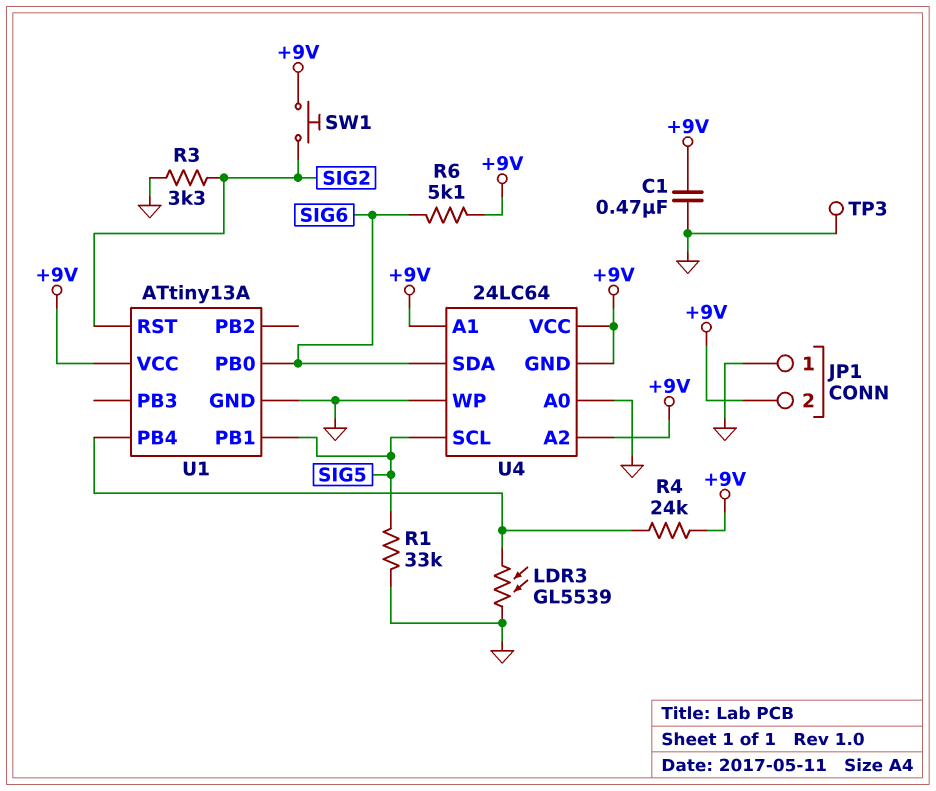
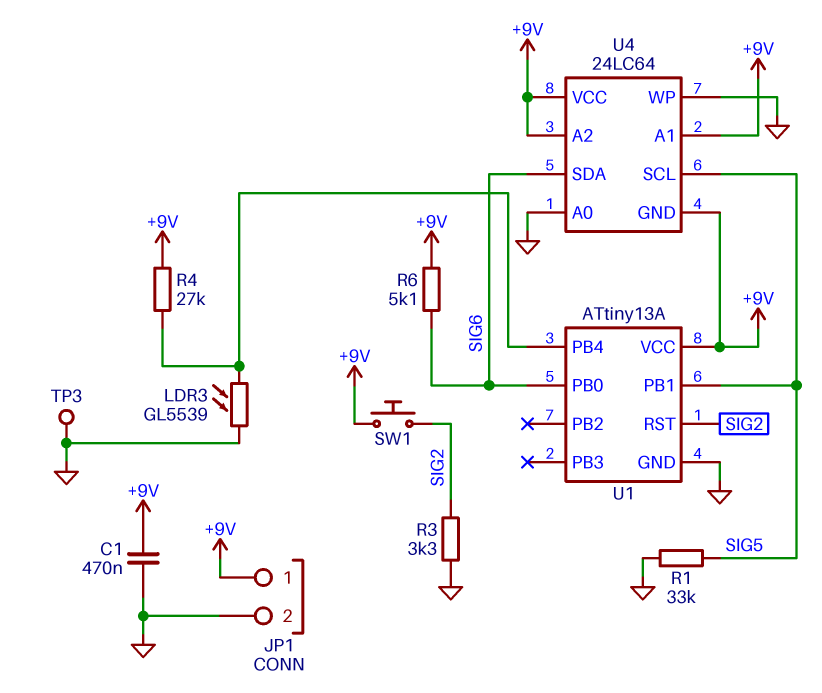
JP1 pin 1: GND -> +9V
JP1 pin 2: +9V -> GND
R4: 24k (+9V, U1/PB4) -> 27k (+9V, U1/PB4)

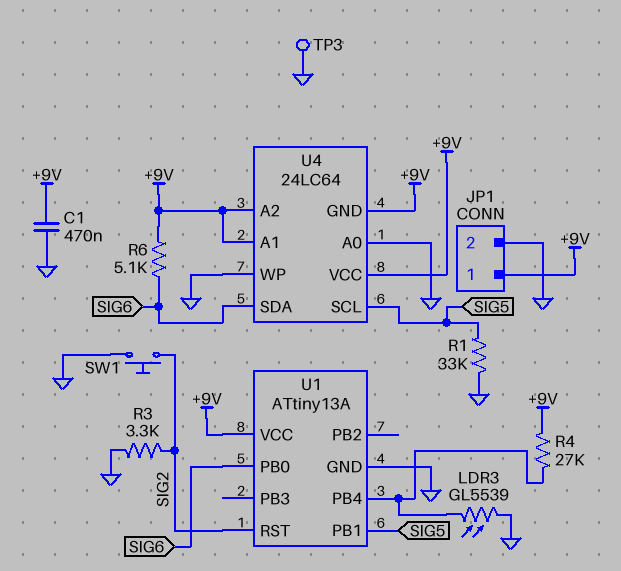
SW1: button (+9V, SIG2) -> button (GND, SIG2)

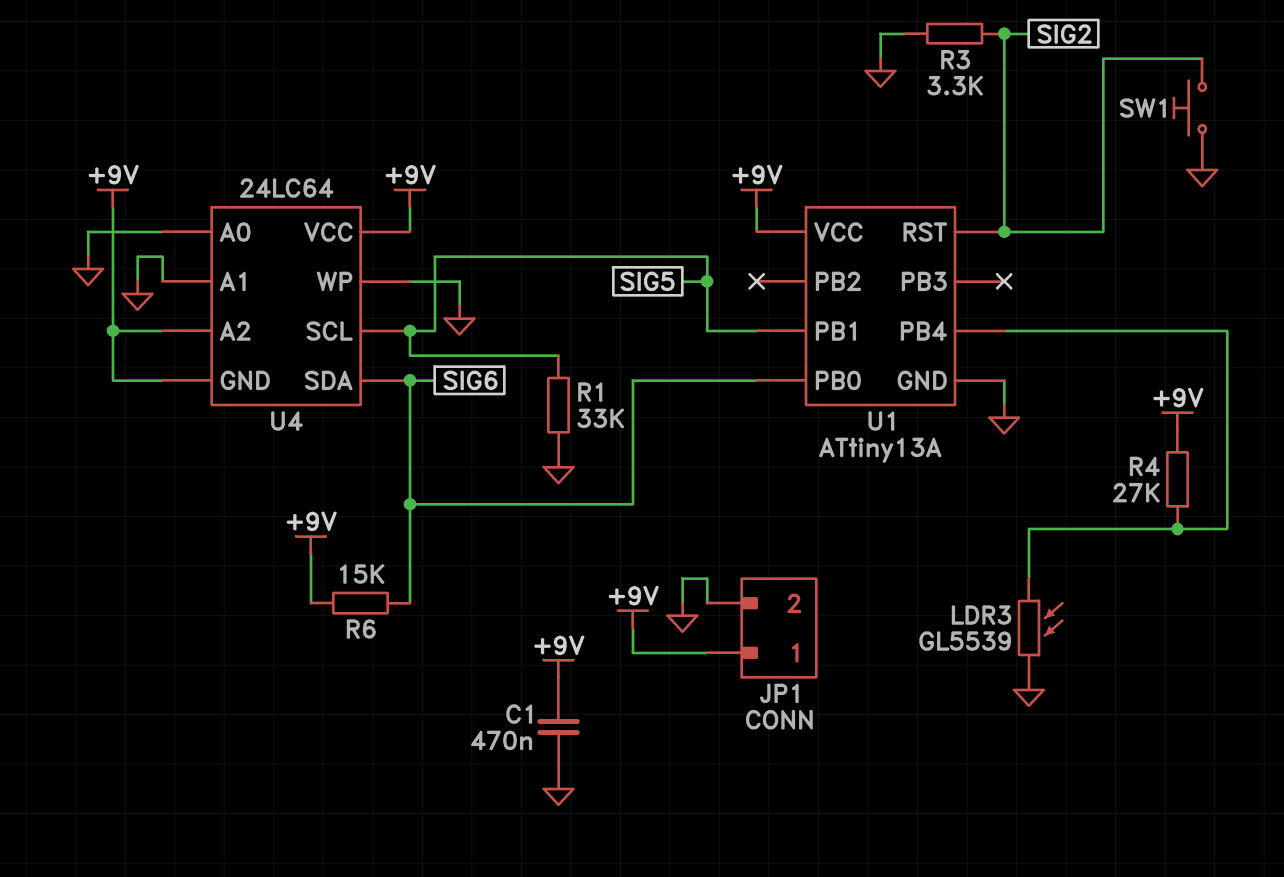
R6: 5.1k (+9V, SIG6) -> 15k (+9V, SIG6)
TP3: test point (GND) -> none
U4 pin A1: +9V -> GND

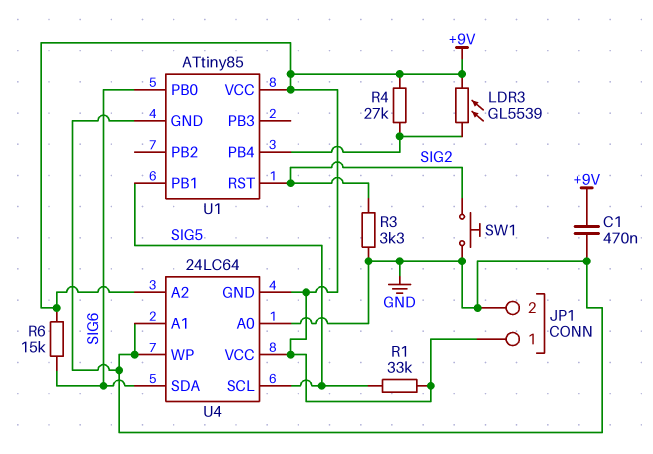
LDR3: GL5539 (GND, U1/PB4) -> GL5539 (+9V, U1/PB4)
R1: 33k (GND, SIG5) -> 33k (+9V, SIG5)
U1: ATtiny13A -> ATtiny85

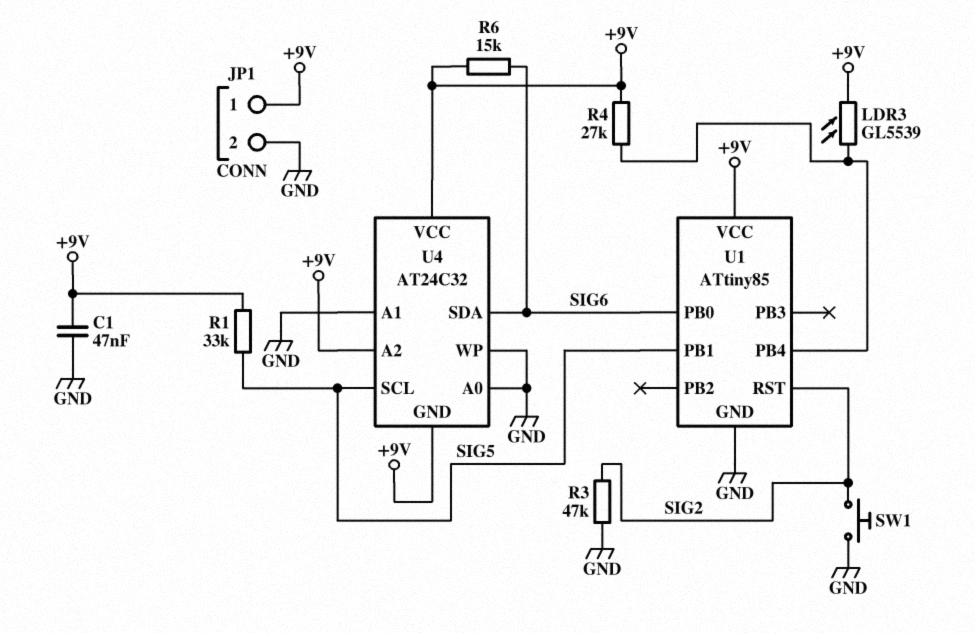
C1: 470nF (+9V, GND) -> 47nF (+9V, GND)
R3: 3.3k (GND, SIG2) -> 47k (GND, SIG2)
U4: 24LC64 -> AT24C32

